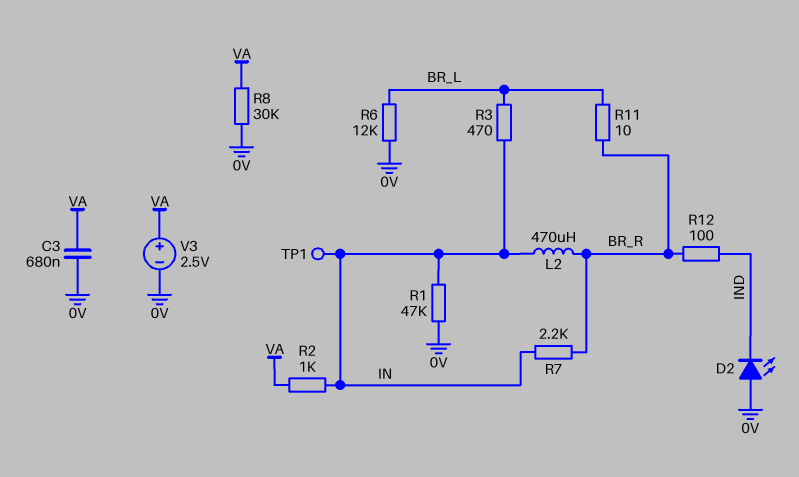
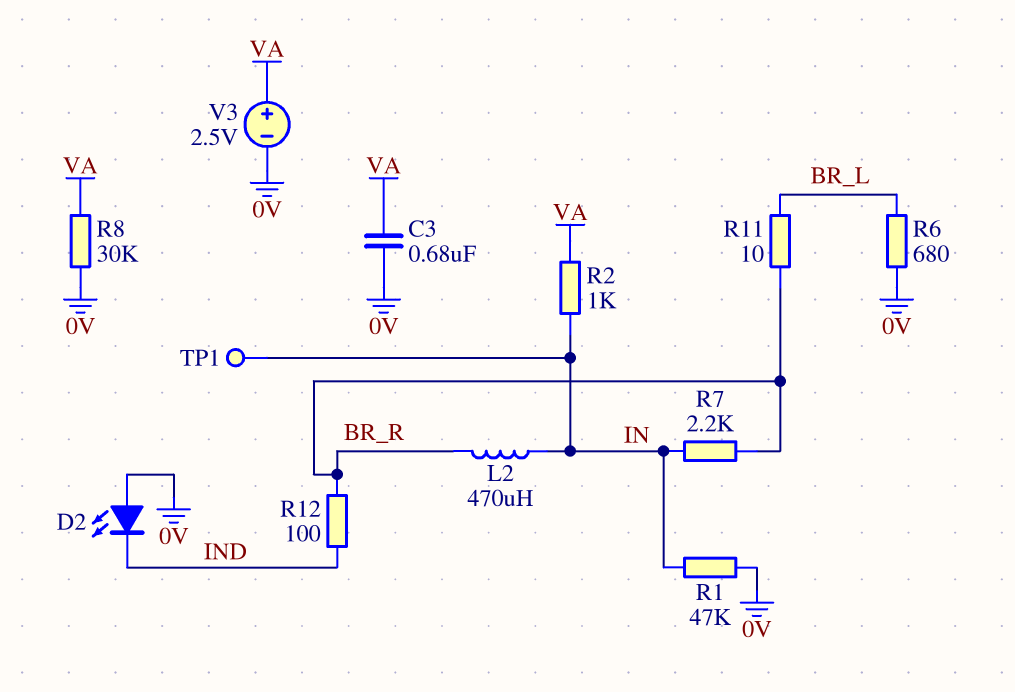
R3: 470 (BR_L, IN) -> none
R6: 12k (0V, BR_L) -> 680 (0V, BR_L)

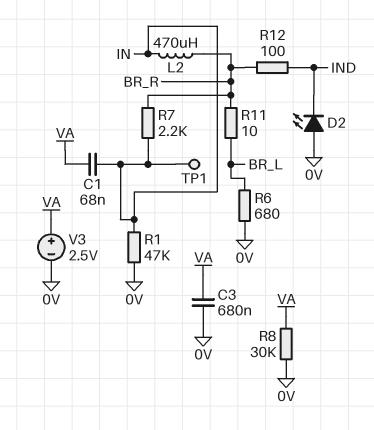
C1: none -> 68nF (IN, VA)
R2: 1k (IN, VA) -> none

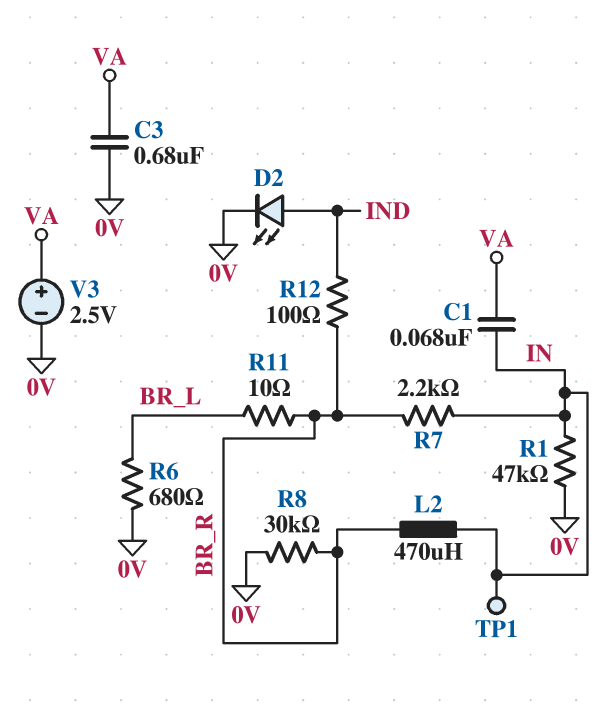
D2: LED (A 0V, K IND) -> LED (A IND, K 0V)
R8: 30k (0V, VA) -> 30k (0V, BR_R)

